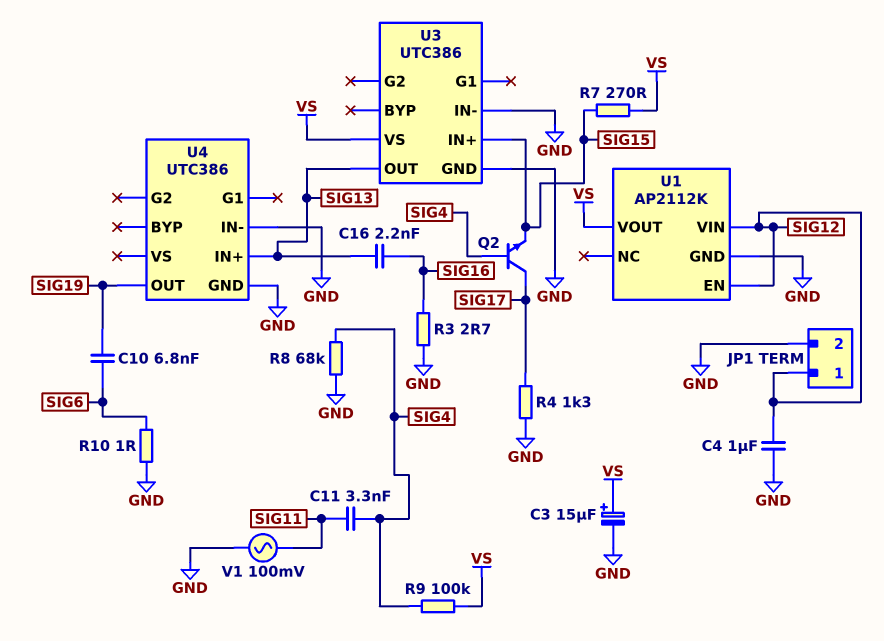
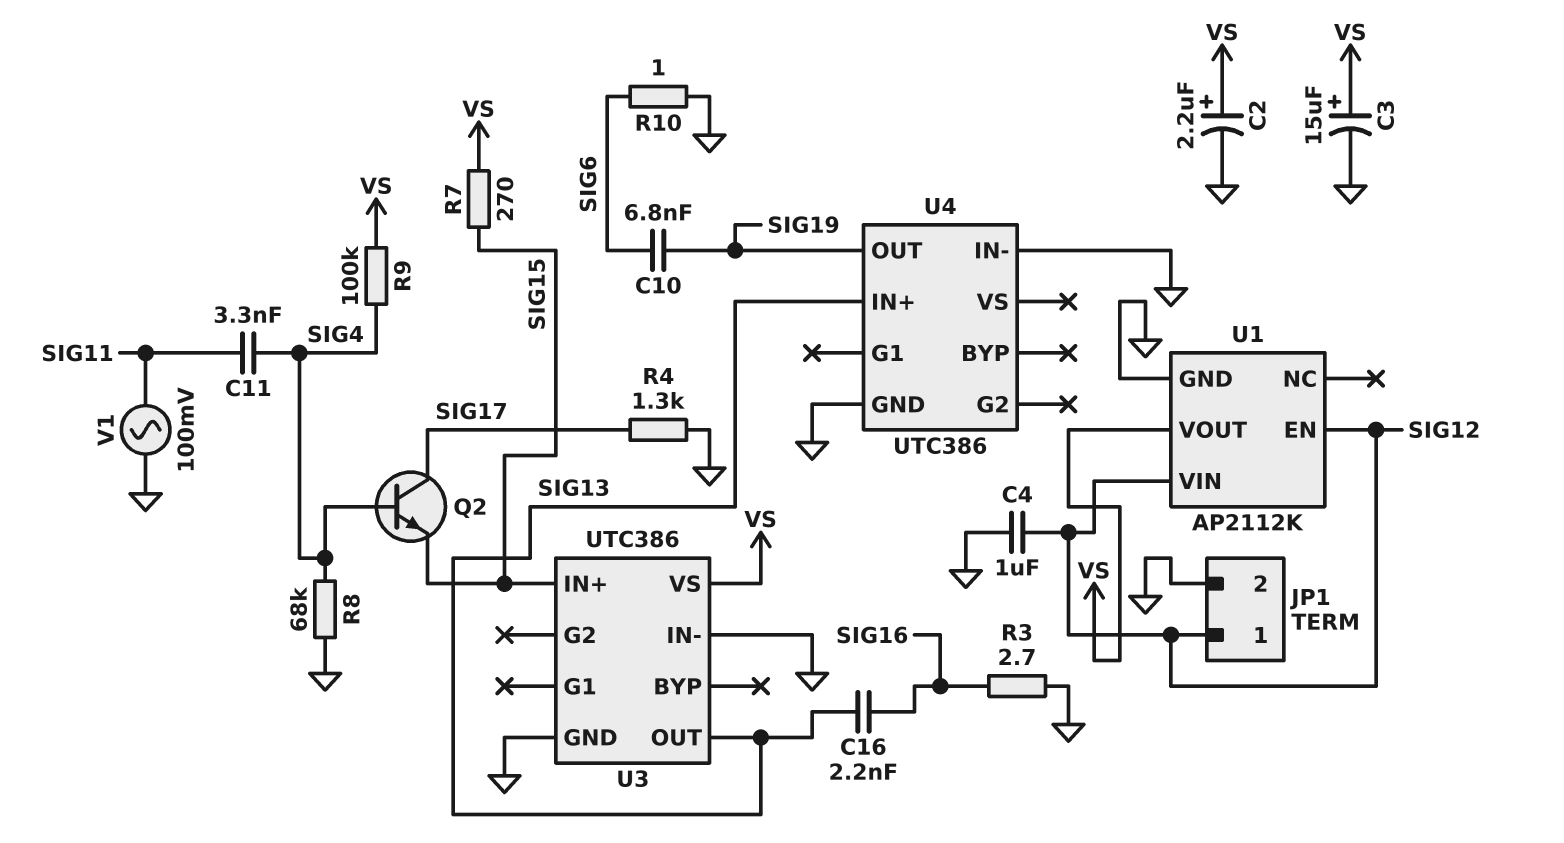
C2: none -> 2.2uF (plus VS, minus GND)

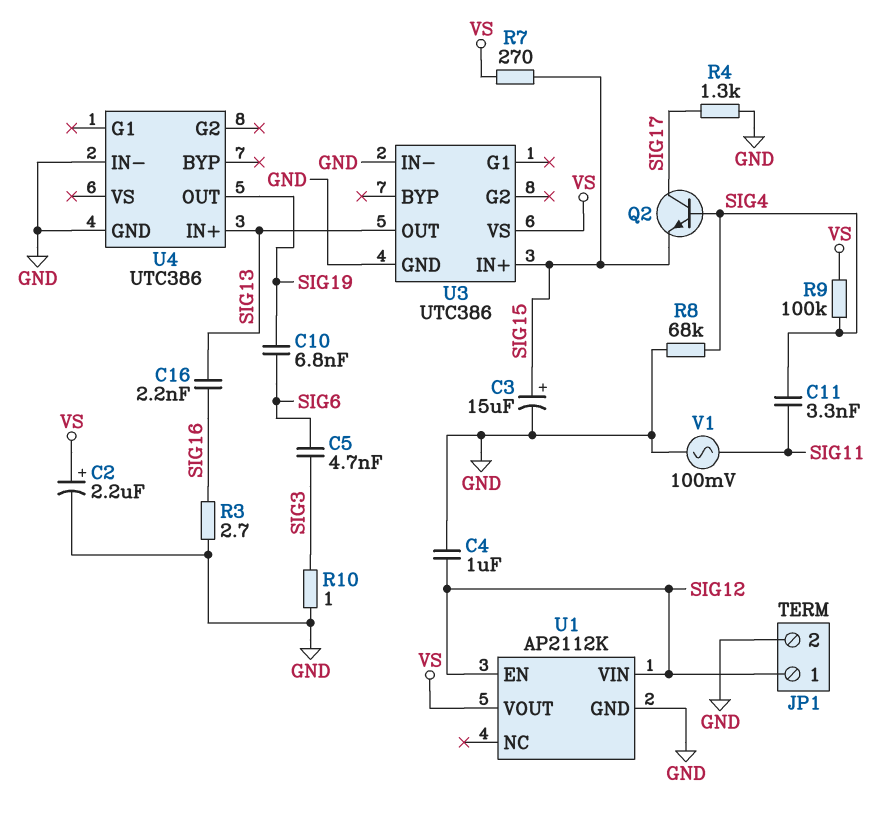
C3: 15uF (plus VS, minus GND) -> 15uF (plus SIG15, minus GND)
C5: none -> 4.7nF (SIG3, SIG6)
R10: 1 (GND, SIG6) -> 1 (GND, SIG3)

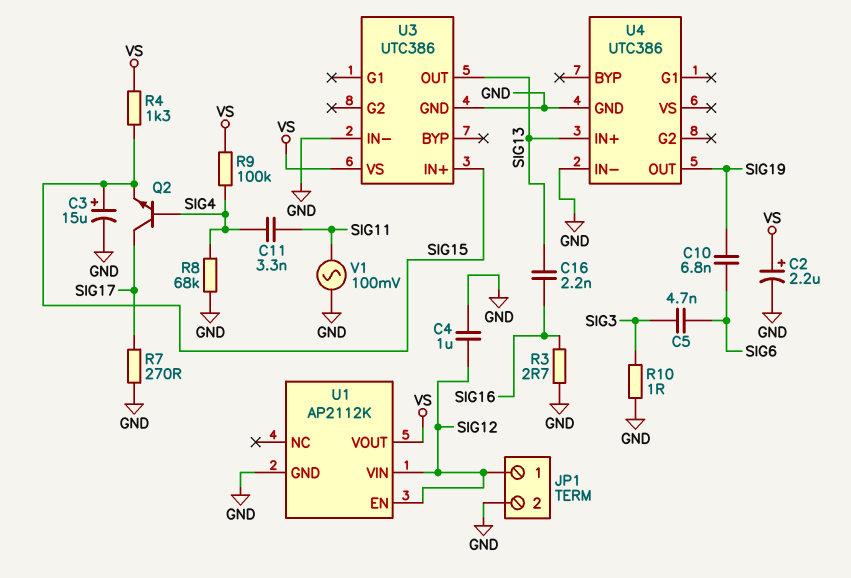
R4: 1.3k (GND, SIG17) -> 1.3k (SIG15, VS)
R7: 270 (SIG15, VS) -> 270 (GND, SIG17)

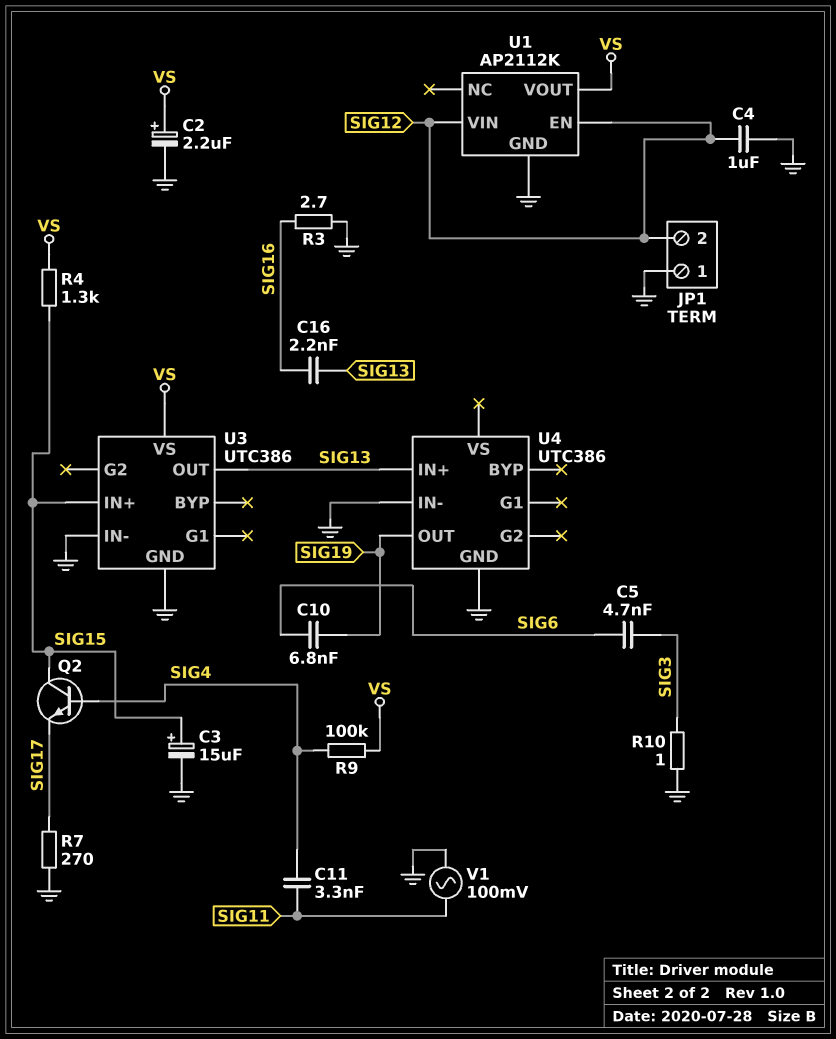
JP1 pin 1: SIG12 -> GND
JP1 pin 2: GND -> SIG12
Q2: NPN (B SIG4, C SIG17, E SIG15) -> NPN (B SIG4, C SIG15, E SIG17)
R8: 68k (GND, SIG4) -> none

